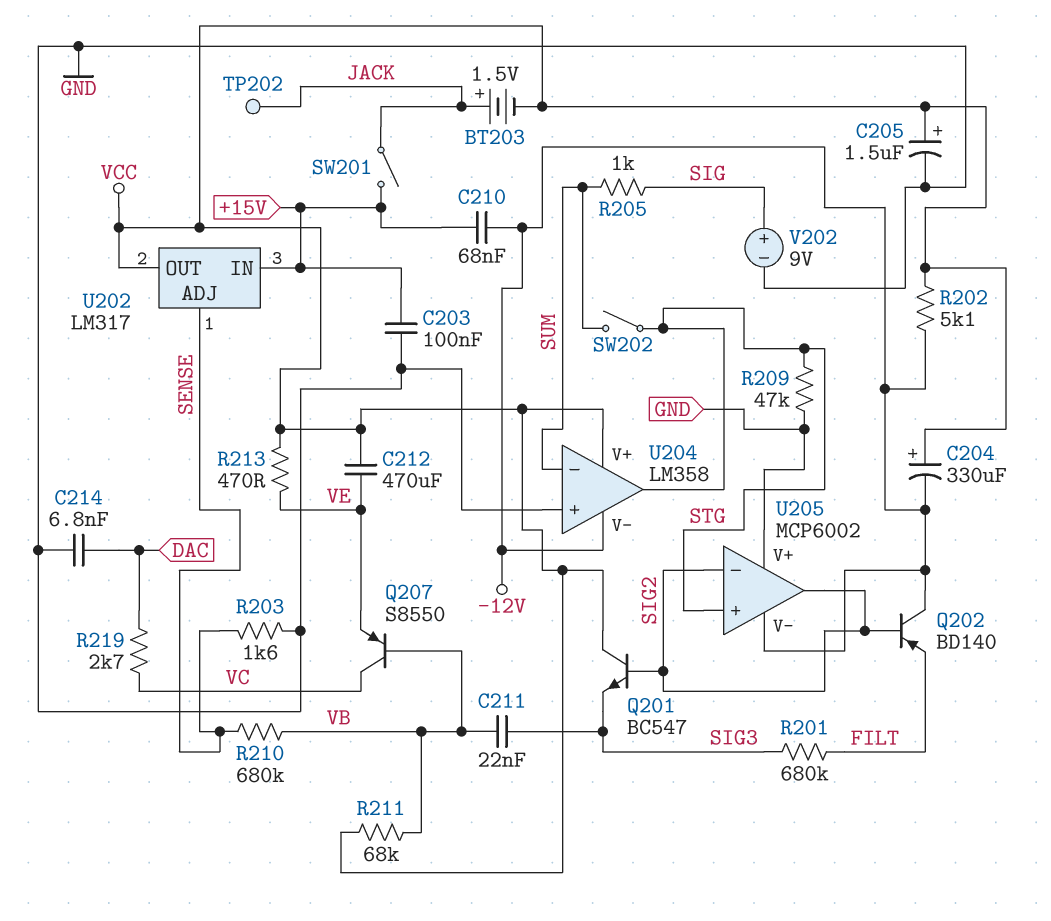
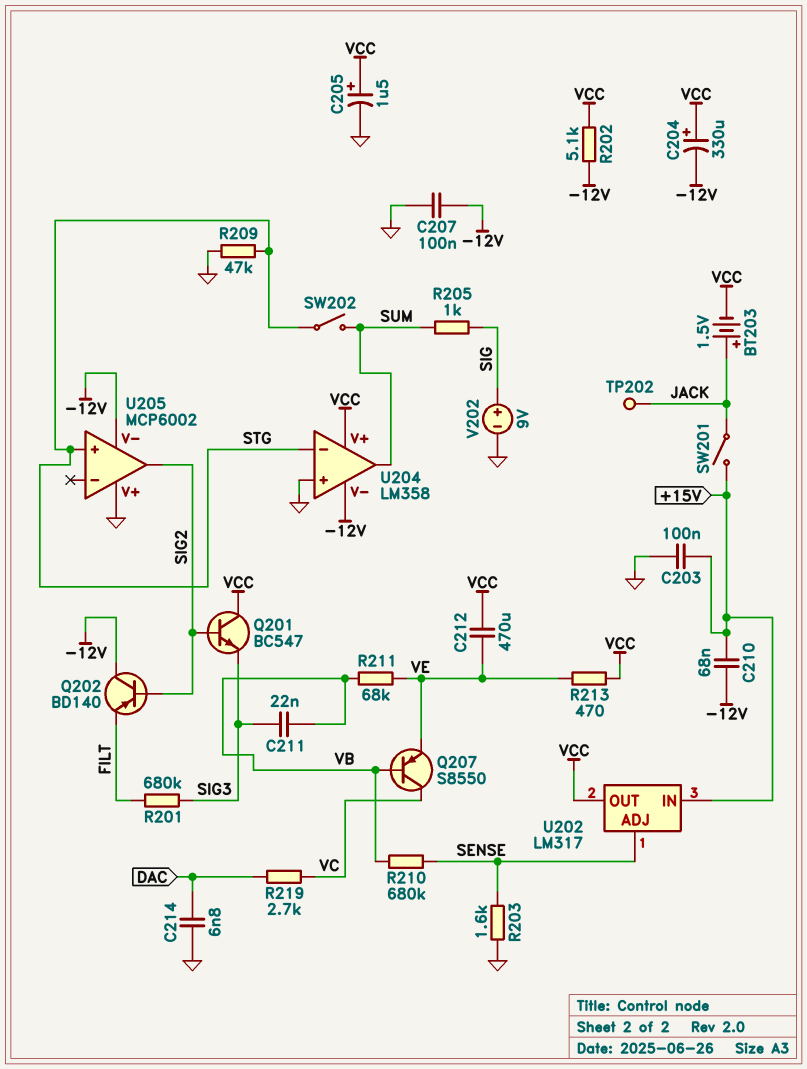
C207: none -> 100nF (-12V, GND)
R211: 68k (VB, VCC) -> 68k (VB, VE)
U204 pin in-: SUM -> STG
U204 pin out: STG -> SUM
U205 pin in-: SIG2 -> none

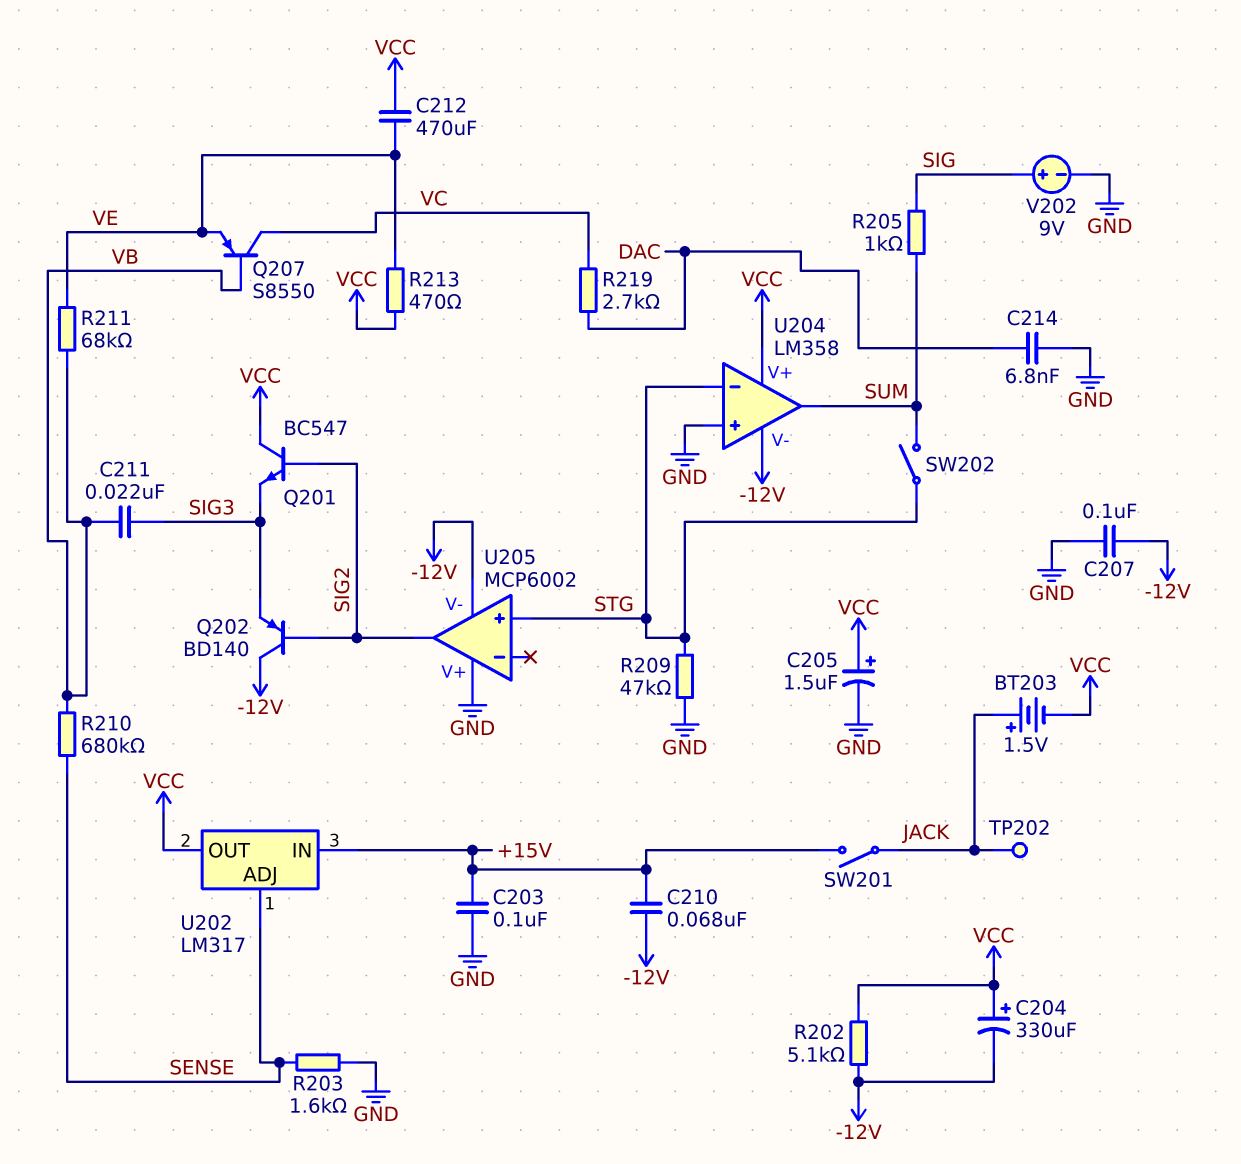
Q202: PNP BD140 (B SIG2, C -12V, E FILT) -> PNP BD140 (B SIG2, C -12V, E SIG3)
R201: 680k (FILT, SIG3) -> none

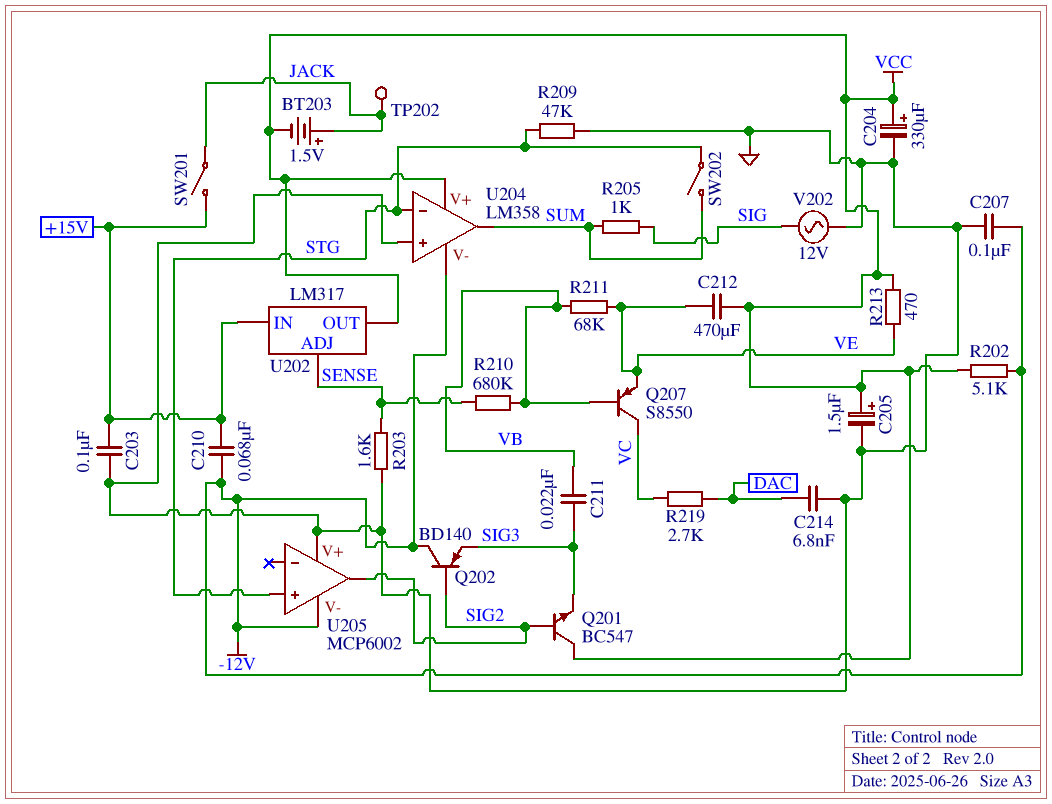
C204: 330uF (plus VCC, minus -12V) -> 330uF (plus VCC, minus GND)
V202: 9V (plus SIG, minus GND) -> AC 12V (GND, SIG)

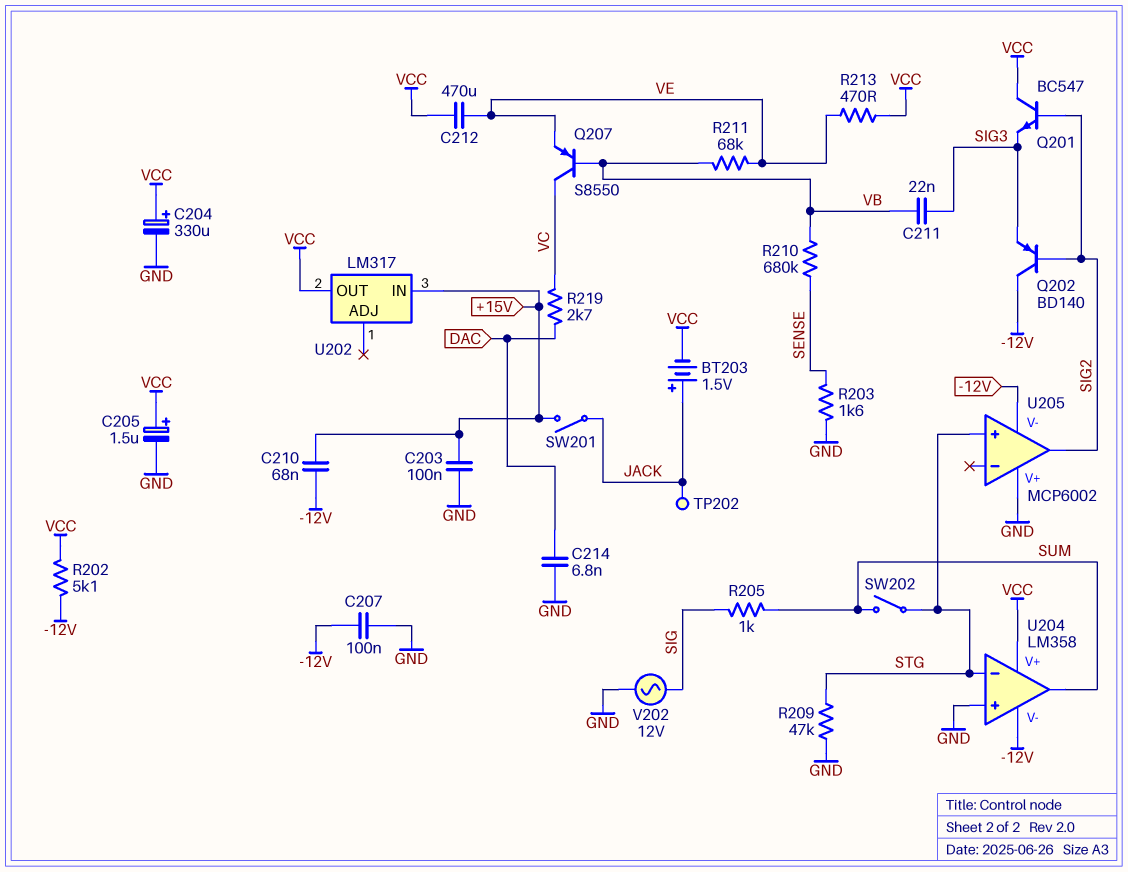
U202 pin ADJ: SENSE -> none

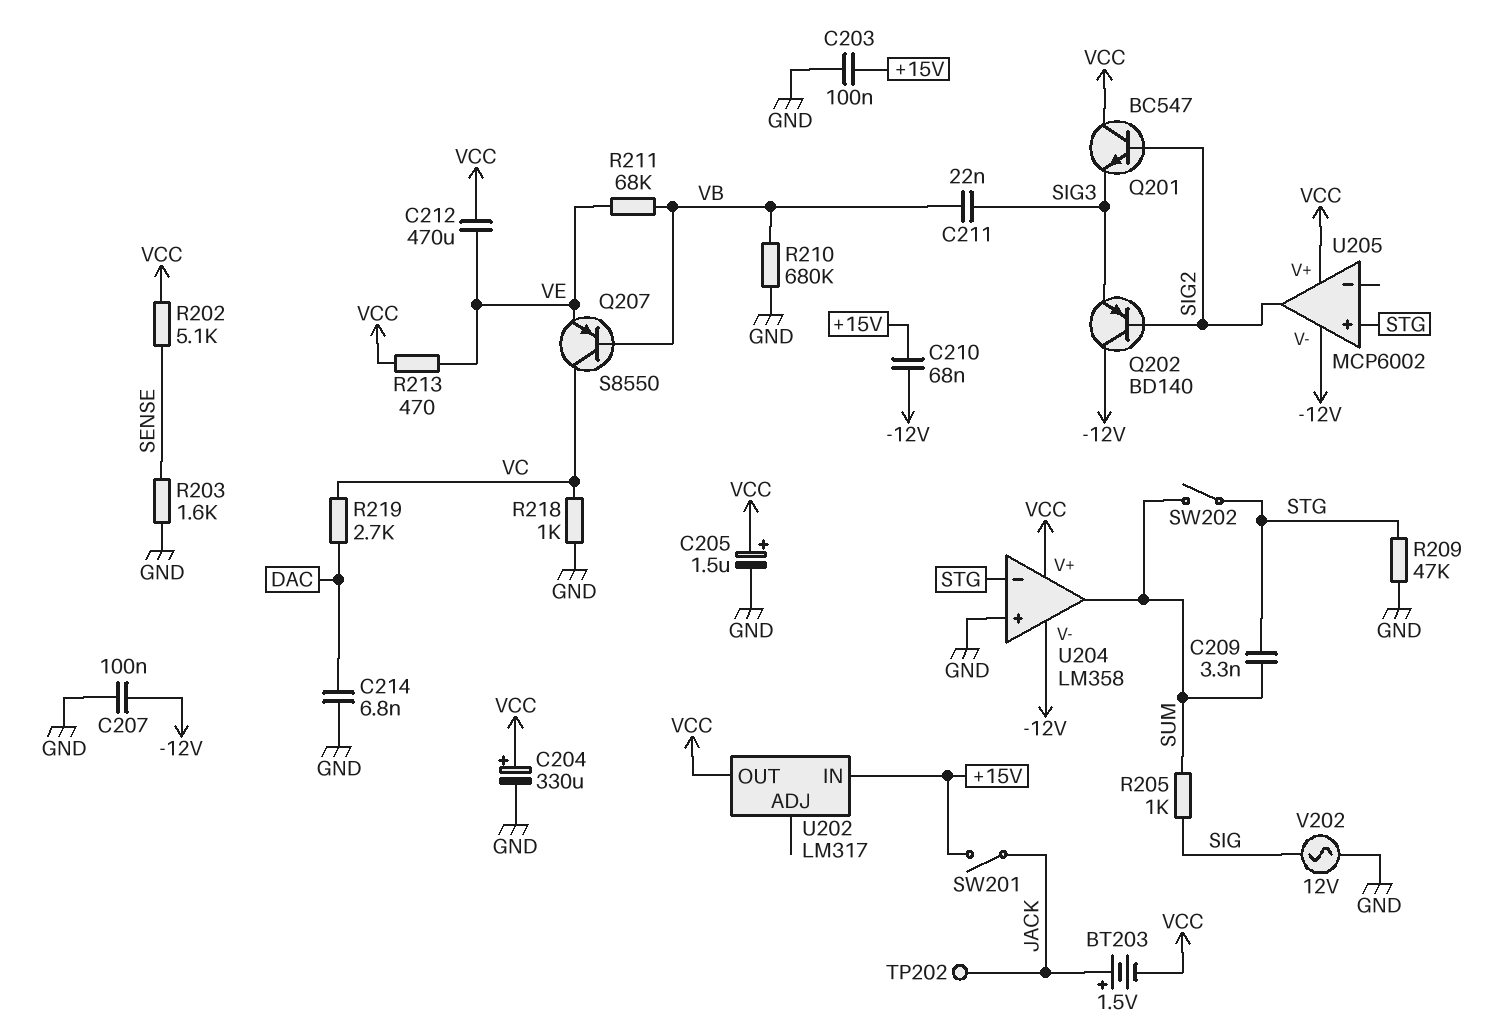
C209: none -> 3.3nF (STG, SUM)
R202: 5.1k (-12V, VCC) -> 5.1k (SENSE, VCC)
R210: 680k (SENSE, VB) -> 680k (GND, VB)
R218: none -> 1k (GND, VC)
U205 pin V+: GND -> VCC

